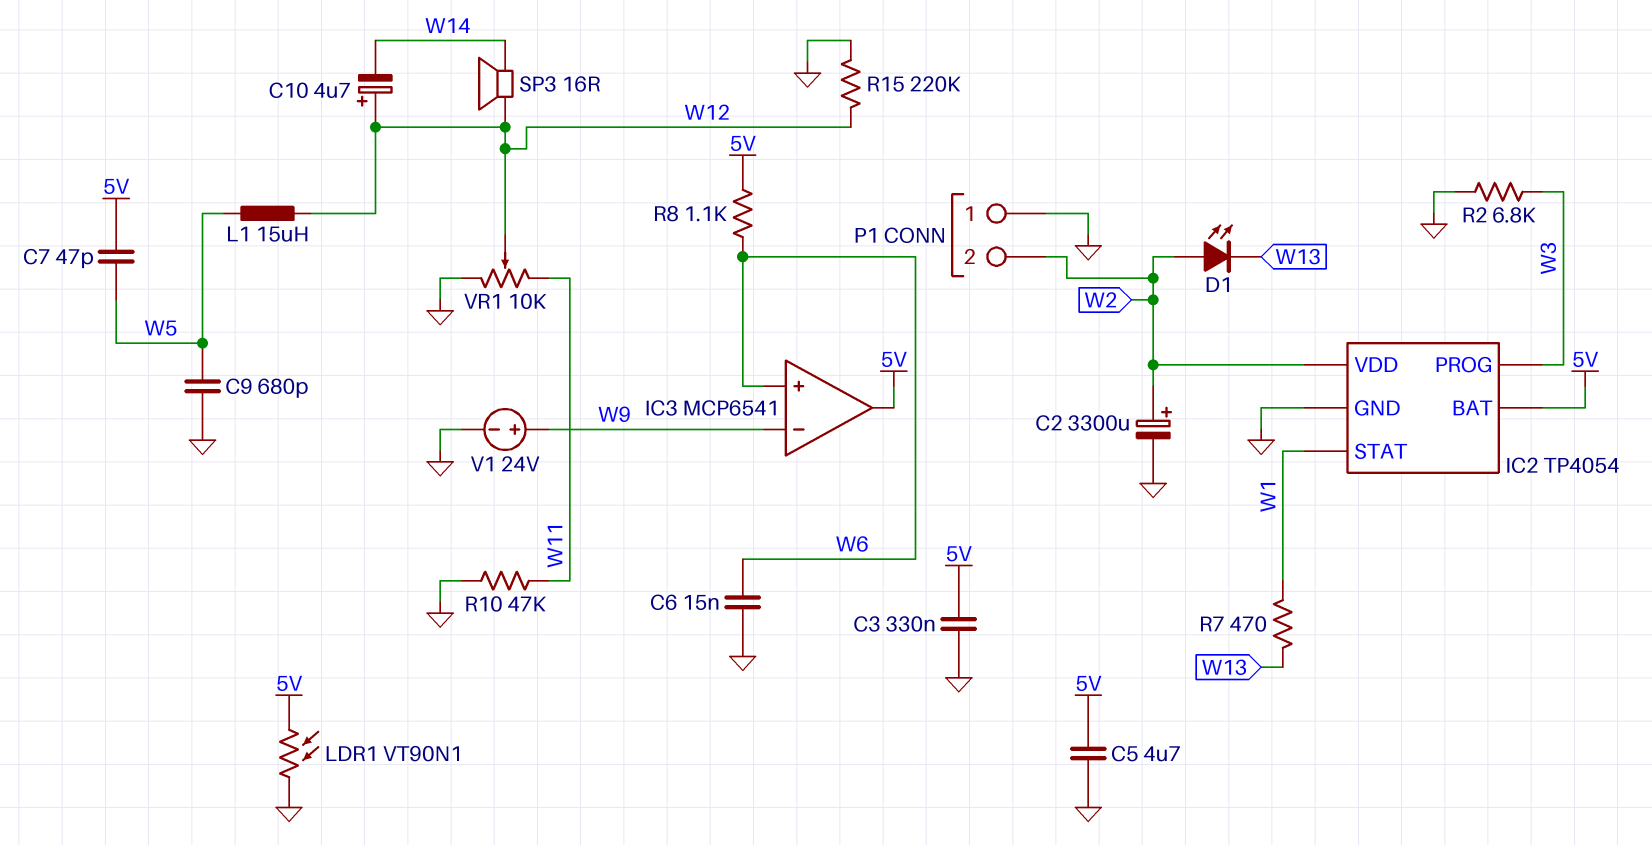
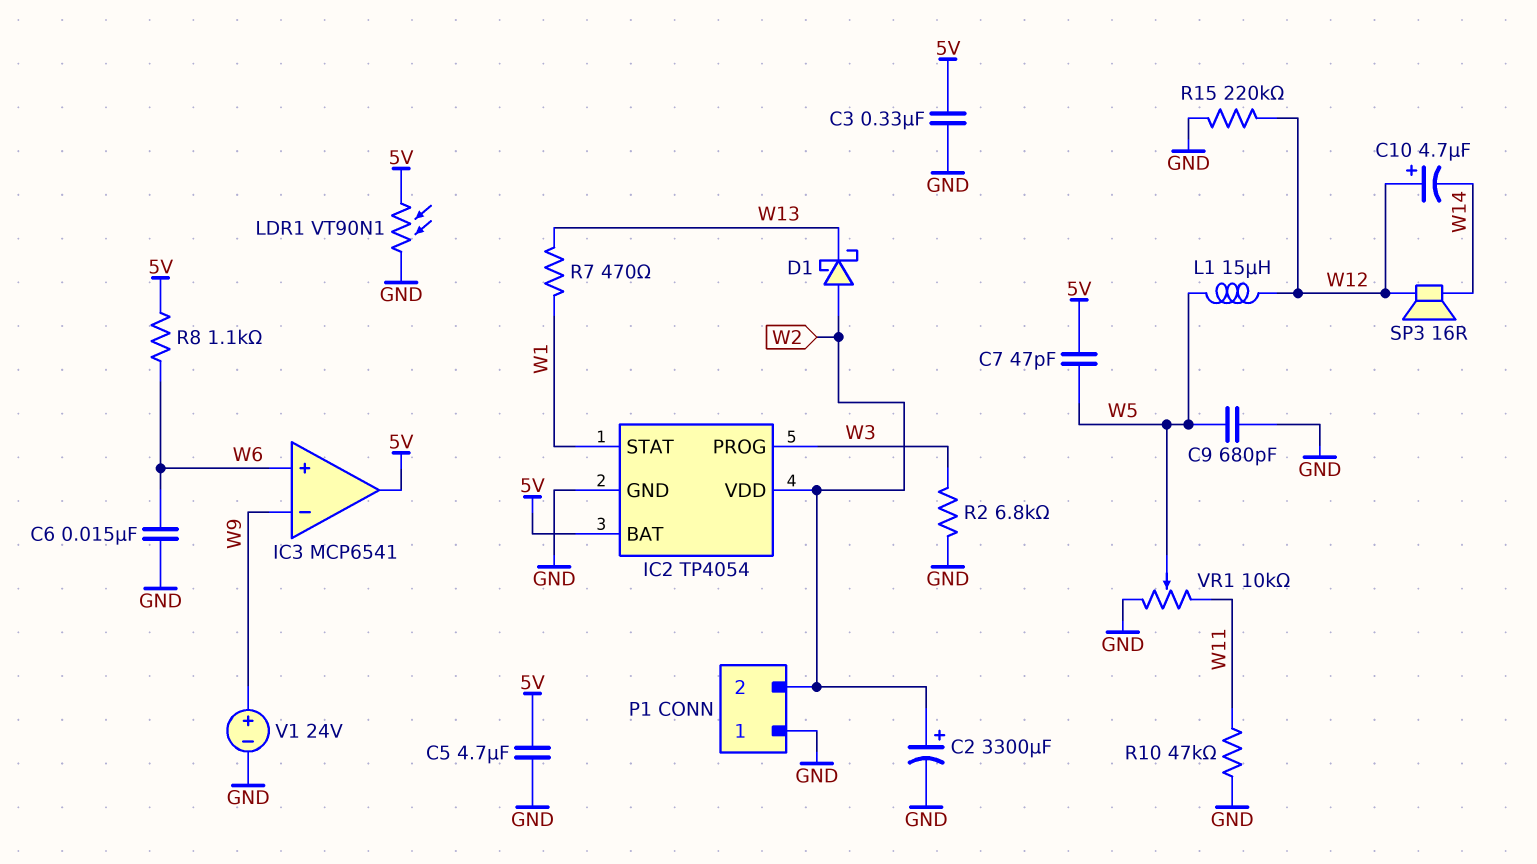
D1: LED (A W2, K W13) -> schottky (A W2, K W13)
VR1: 10k (GND, W11, wiper W12) -> 10k (GND, W11, wiper W5)

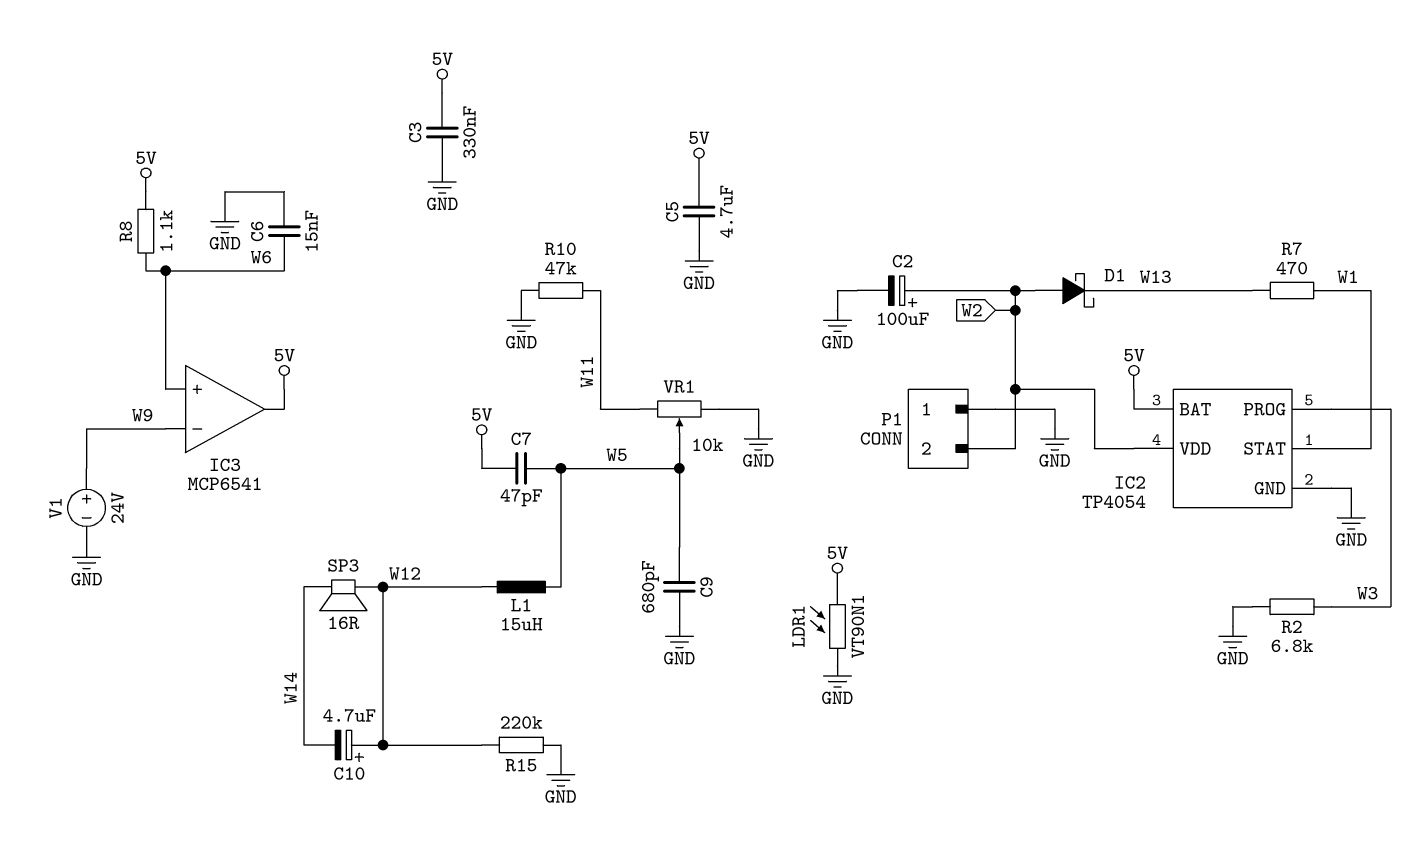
C2: 3300uF (plus W2, minus GND) -> 100uF (plus W2, minus GND)

